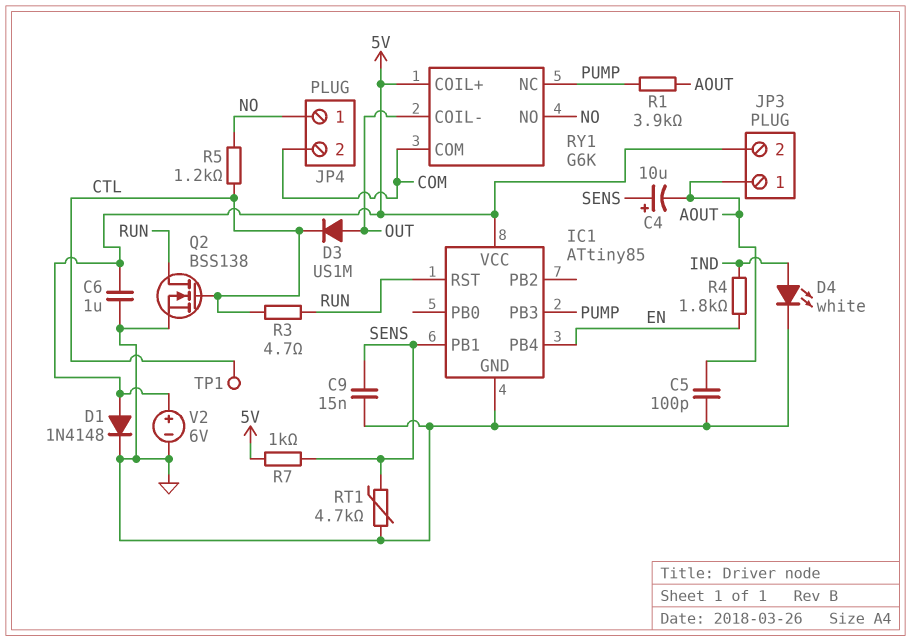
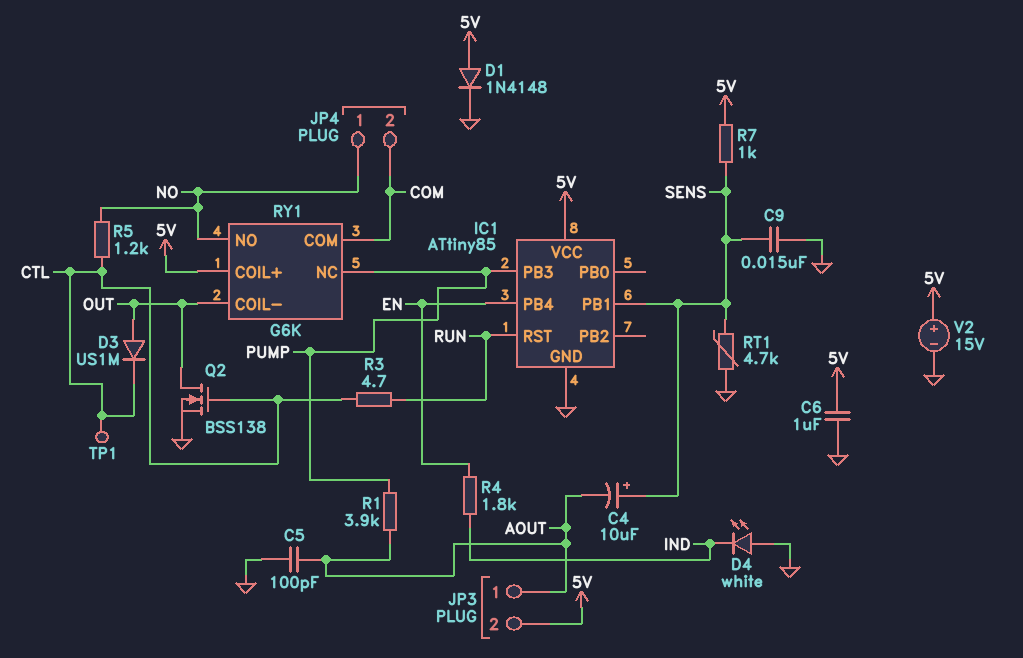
D4: LED white (A IND, K GND) -> LED white (A GND, K IND)
Q2: NMOS BSS138 (G CTL, D RUN, S GND) -> NMOS BSS138 (G CTL, D OUT, S GND)
V2: 6V (plus 5V, minus GND) -> 15V (plus 5V, minus GND)

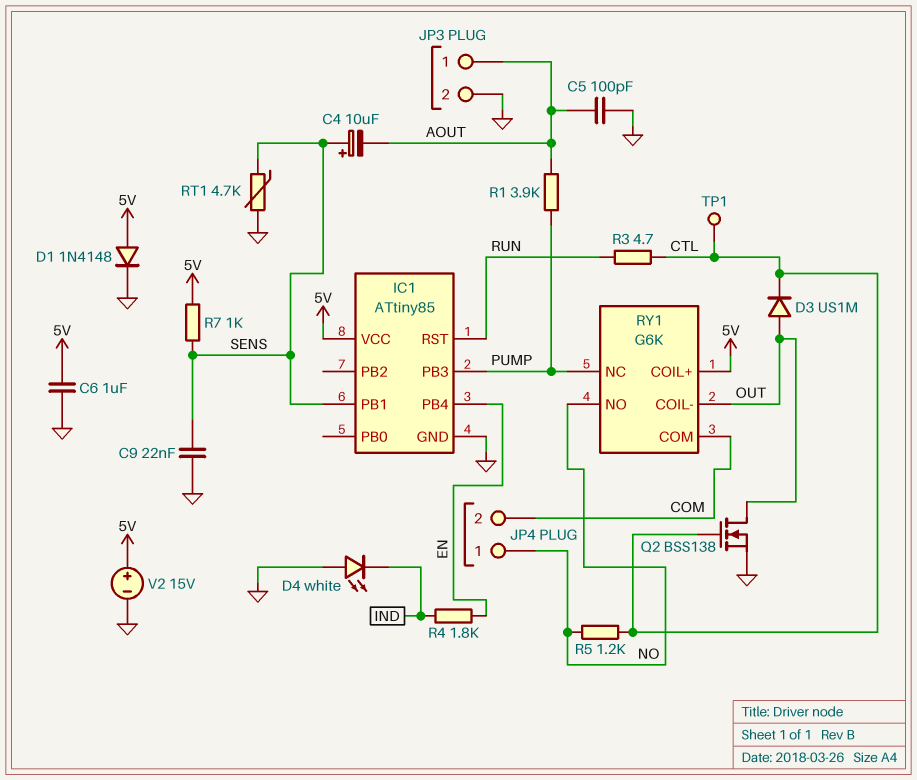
C9: 15nF (GND, SENS) -> 22nF (GND, SENS)
JP3 pin 2: 5V -> GND

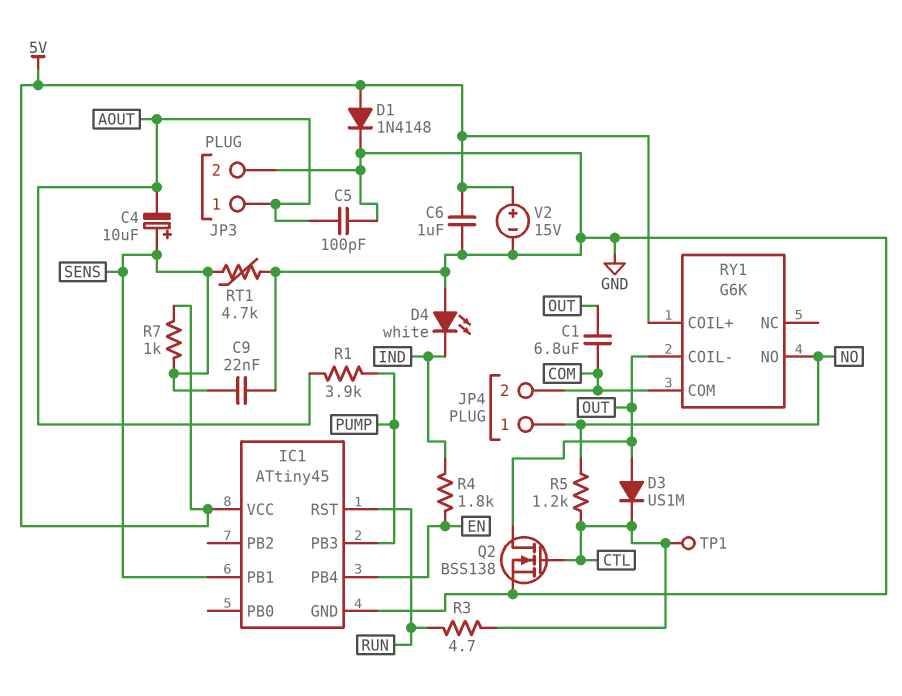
C1: none -> 6.8uF (COM, OUT)
IC1: ATtiny85 -> ATtiny45
RY1 pin NC: PUMP -> none

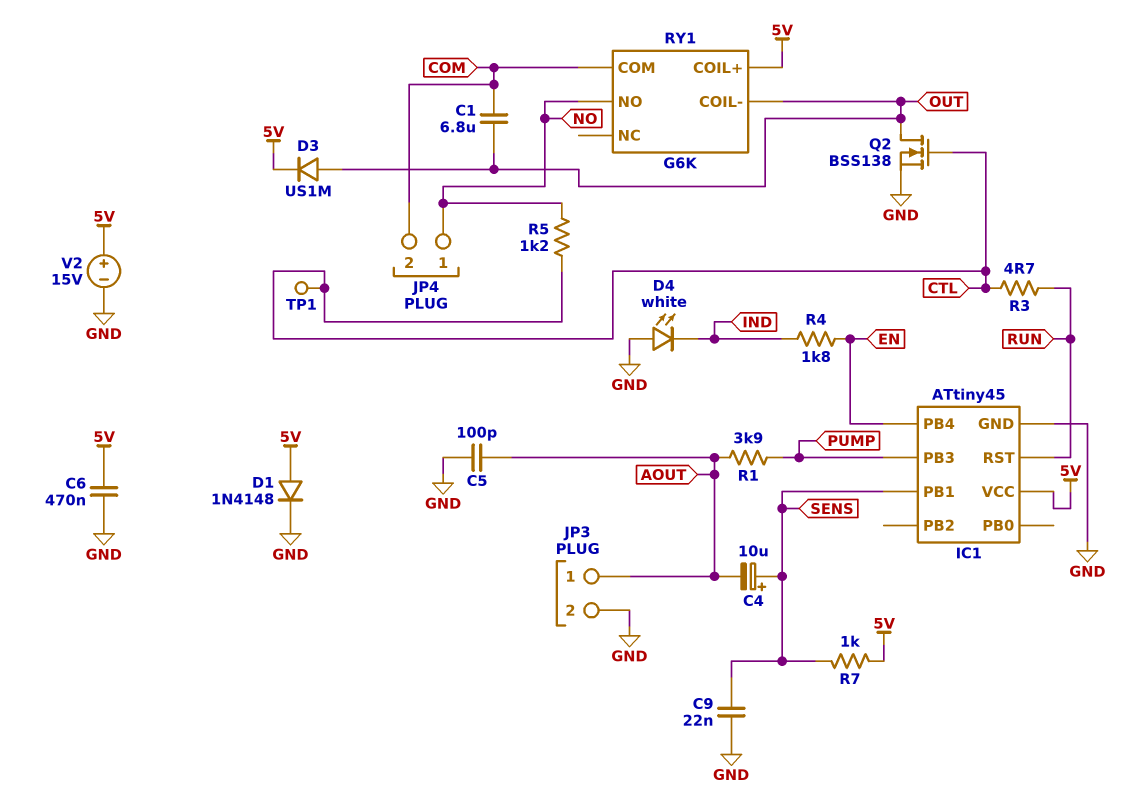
C6: 1uF (5V, GND) -> 470nF (5V, GND)
D3: diode US1M (A OUT, K CTL) -> diode US1M (A OUT, K 5V)
RT1: 4.7k (GND, SENS) -> none

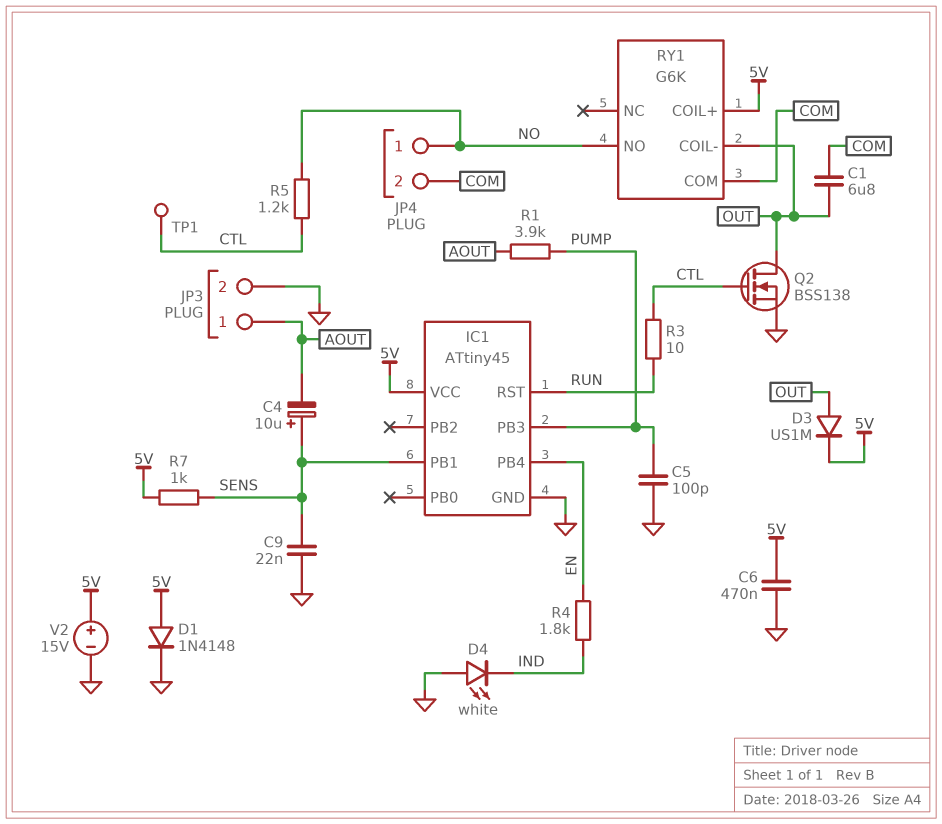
C5: 100pF (AOUT, GND) -> 100pF (GND, PUMP)
R3: 4.7 (CTL, RUN) -> 10 (CTL, RUN)

